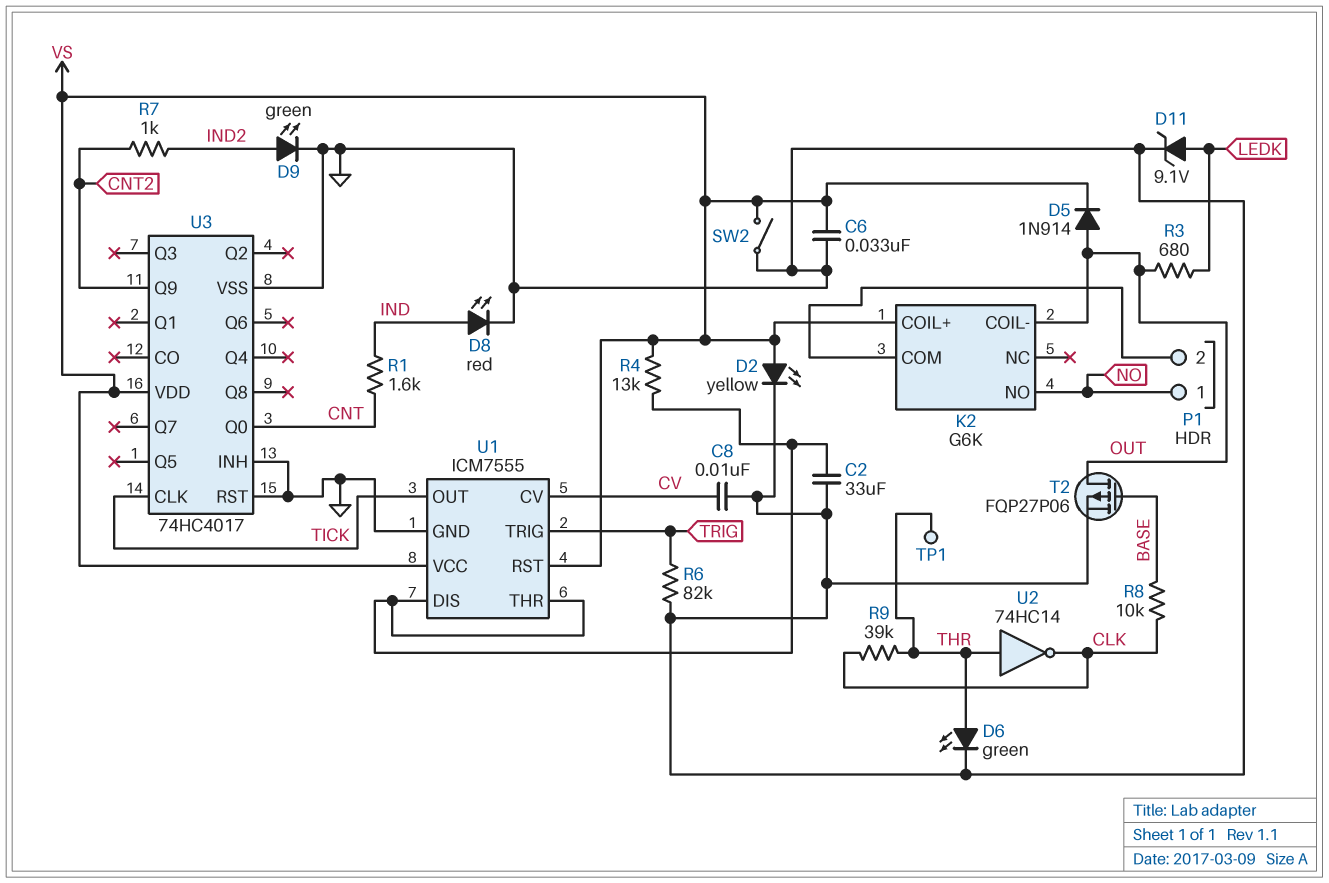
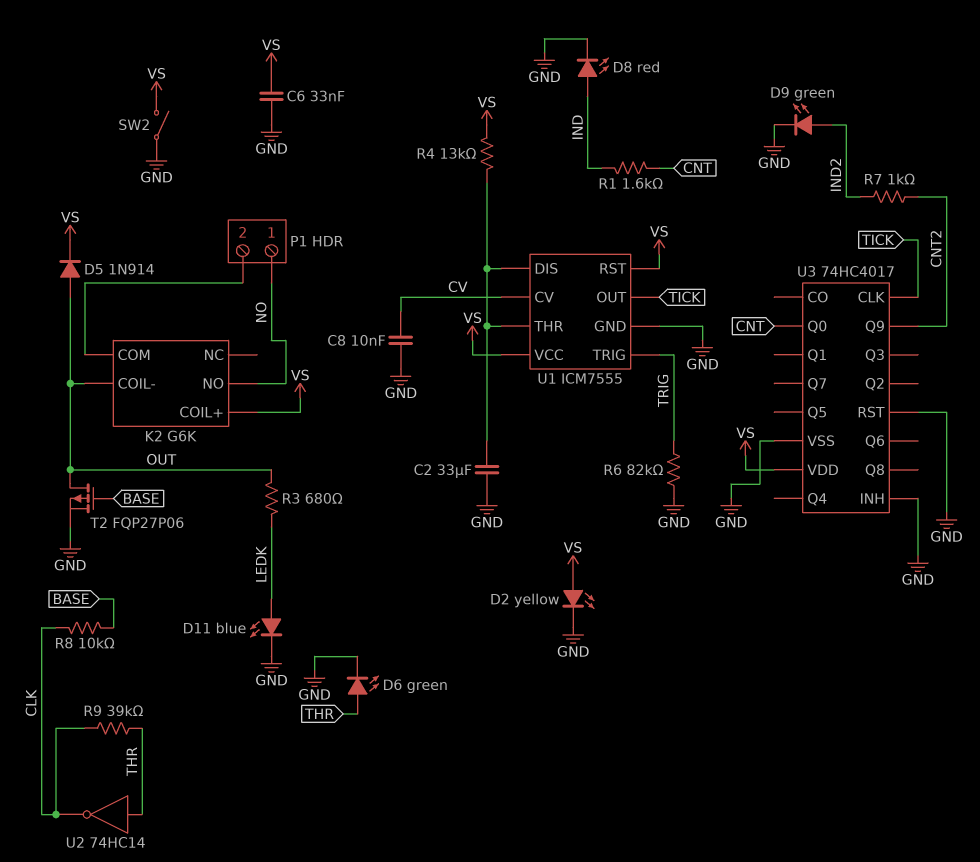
D11: zener 9.1V (A LEDK, K GND) -> LED blue (A LEDK, K GND)
TP1: test point (THR) -> none

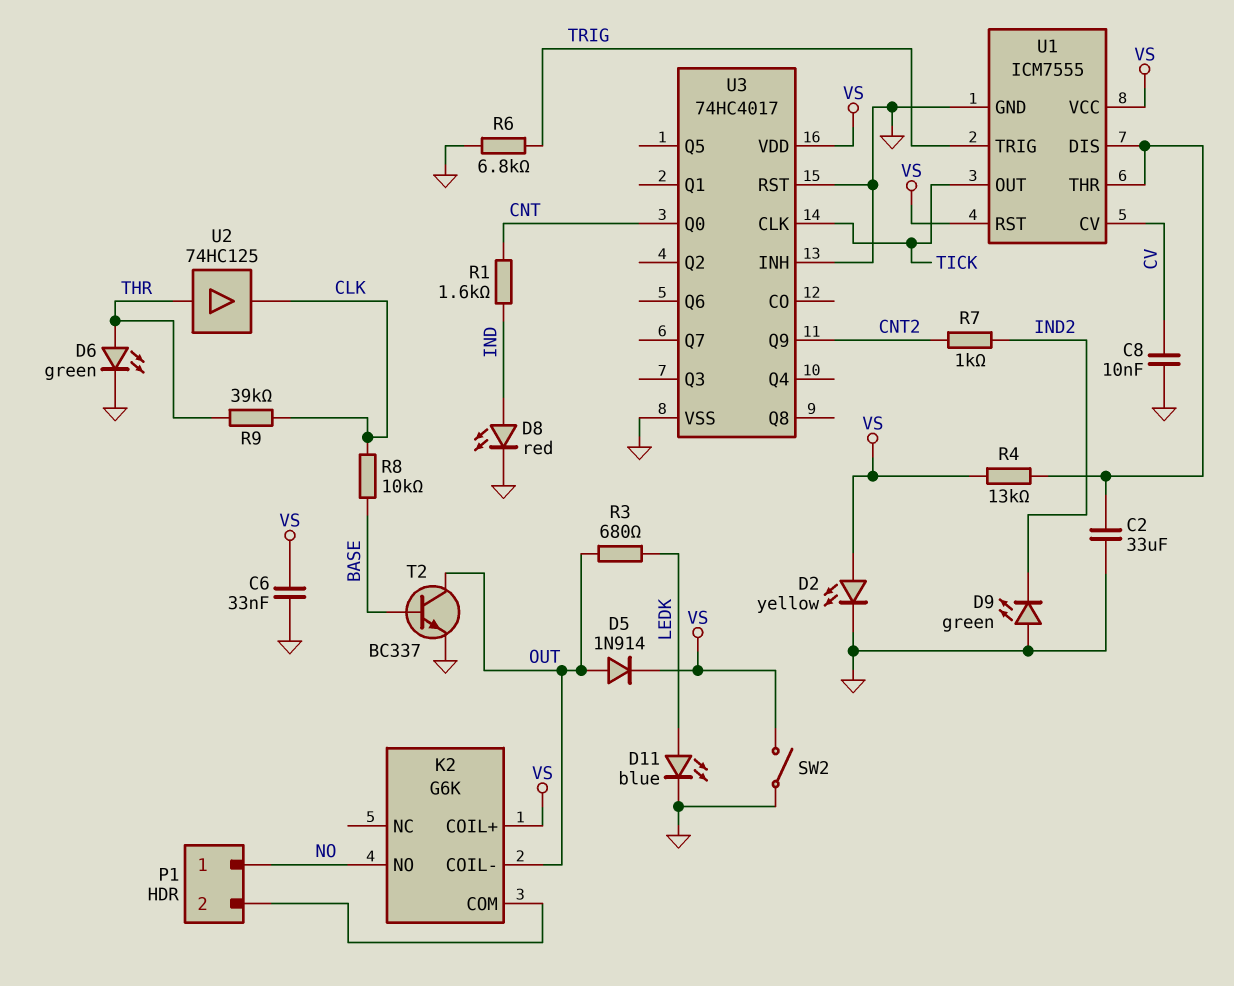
D9: LED green (A IND2, K GND) -> LED green (A GND, K IND2)
R6: 82k (GND, TRIG) -> 6.8k (GND, TRIG)
T2: PMOS FQP27P06 (G BASE, D OUT, S GND) -> NPN BC337 (B BASE, C OUT, E GND)
U2: NOT 74HC14 (in THR, out CLK) -> buffer 74HC125 (in THR, out CLK)

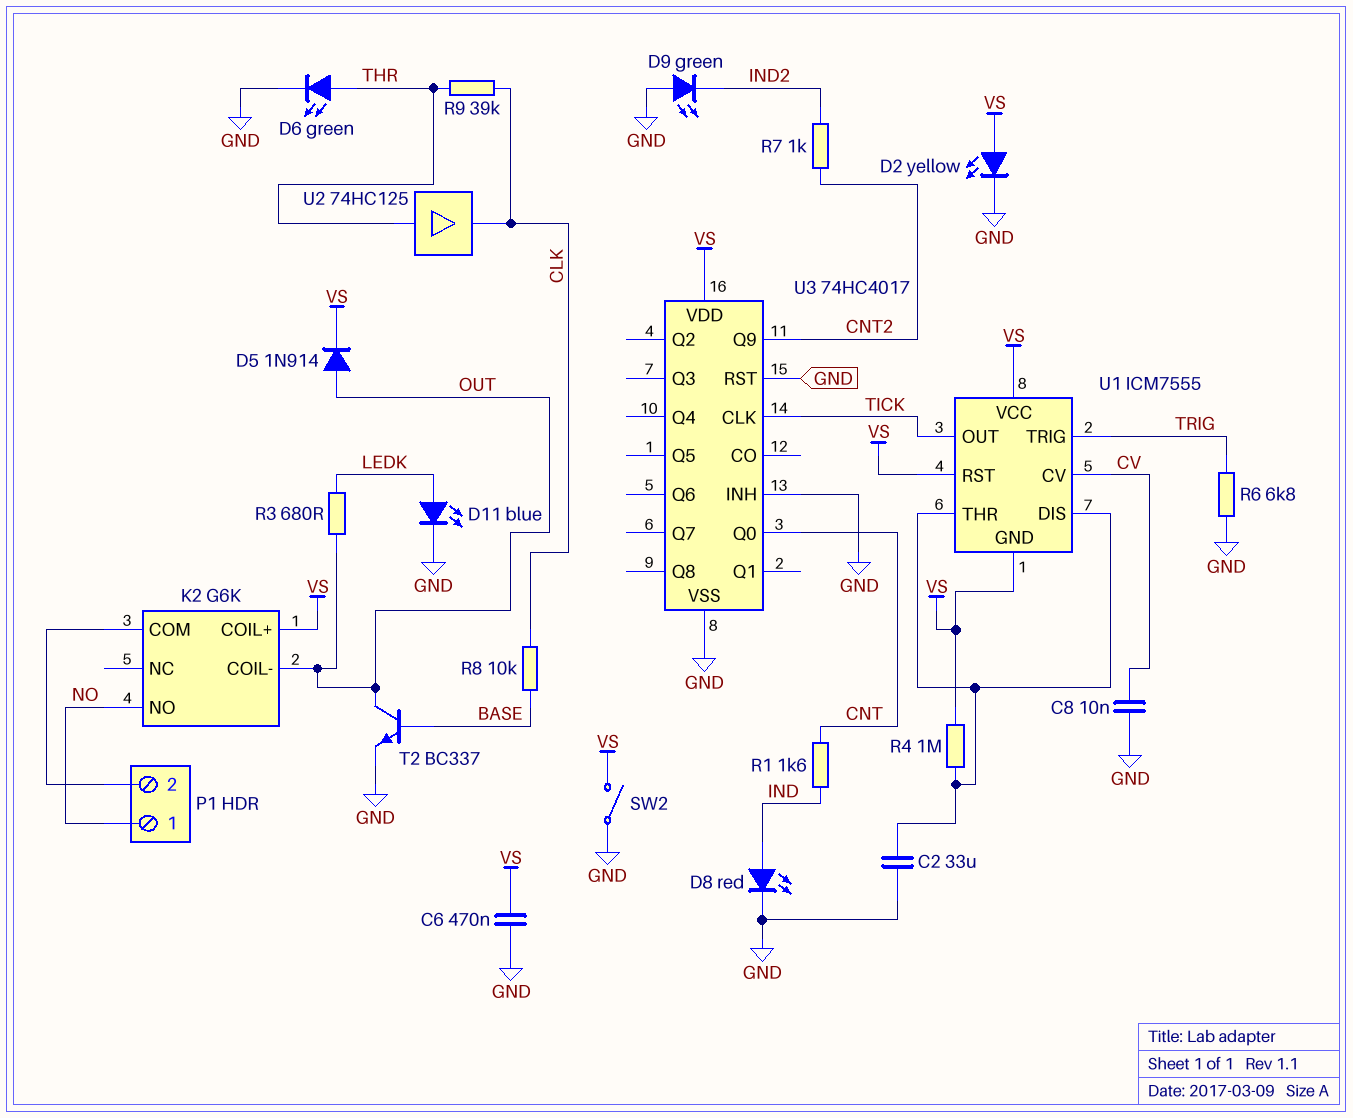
C6: 33nF (GND, VS) -> 470nF (GND, VS)
R4: 13k (U1/DIS, VS) -> 1M (U1/DIS, VS)
U1 pin GND: GND -> VS

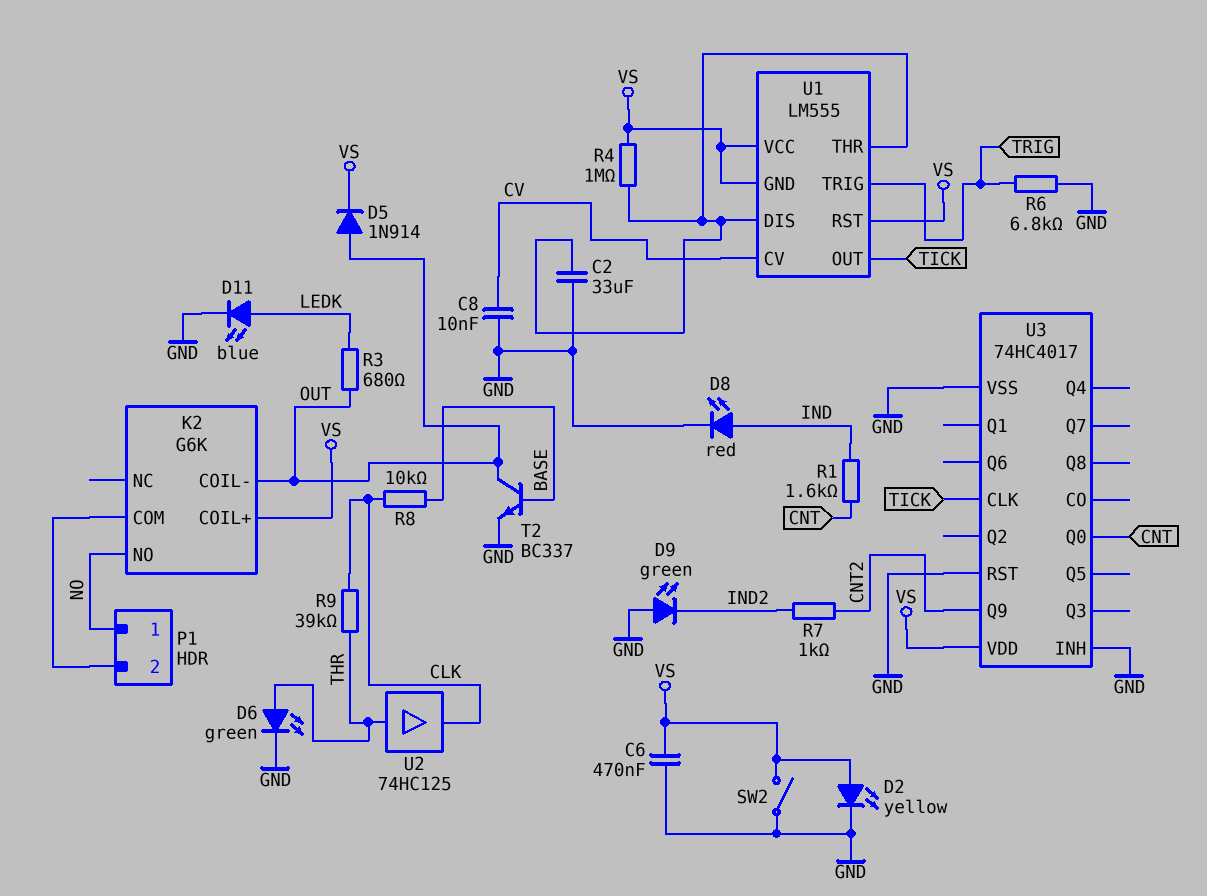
U1: ICM7555 -> LM555

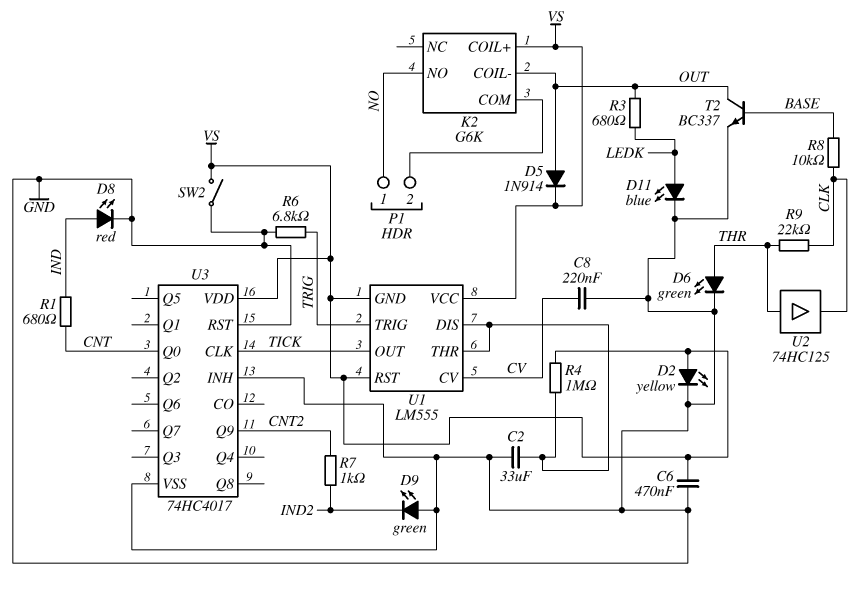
C8: 10nF (CV, GND) -> 220nF (CV, GND)
R1: 1.6k (CNT, IND) -> 680 (CNT, IND)
R9: 39k (CLK, THR) -> 22k (CLK, THR)

